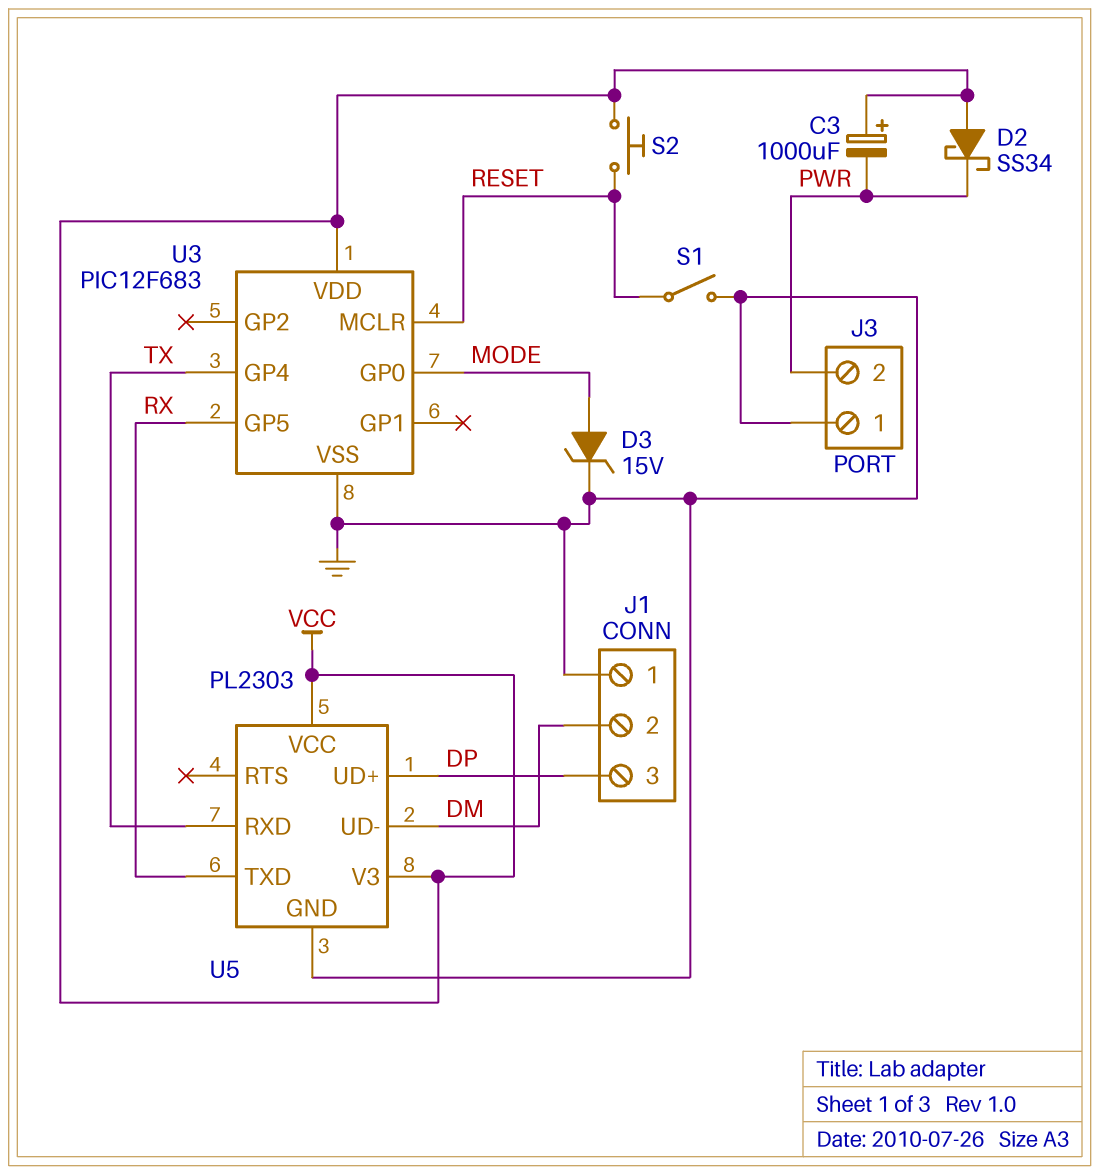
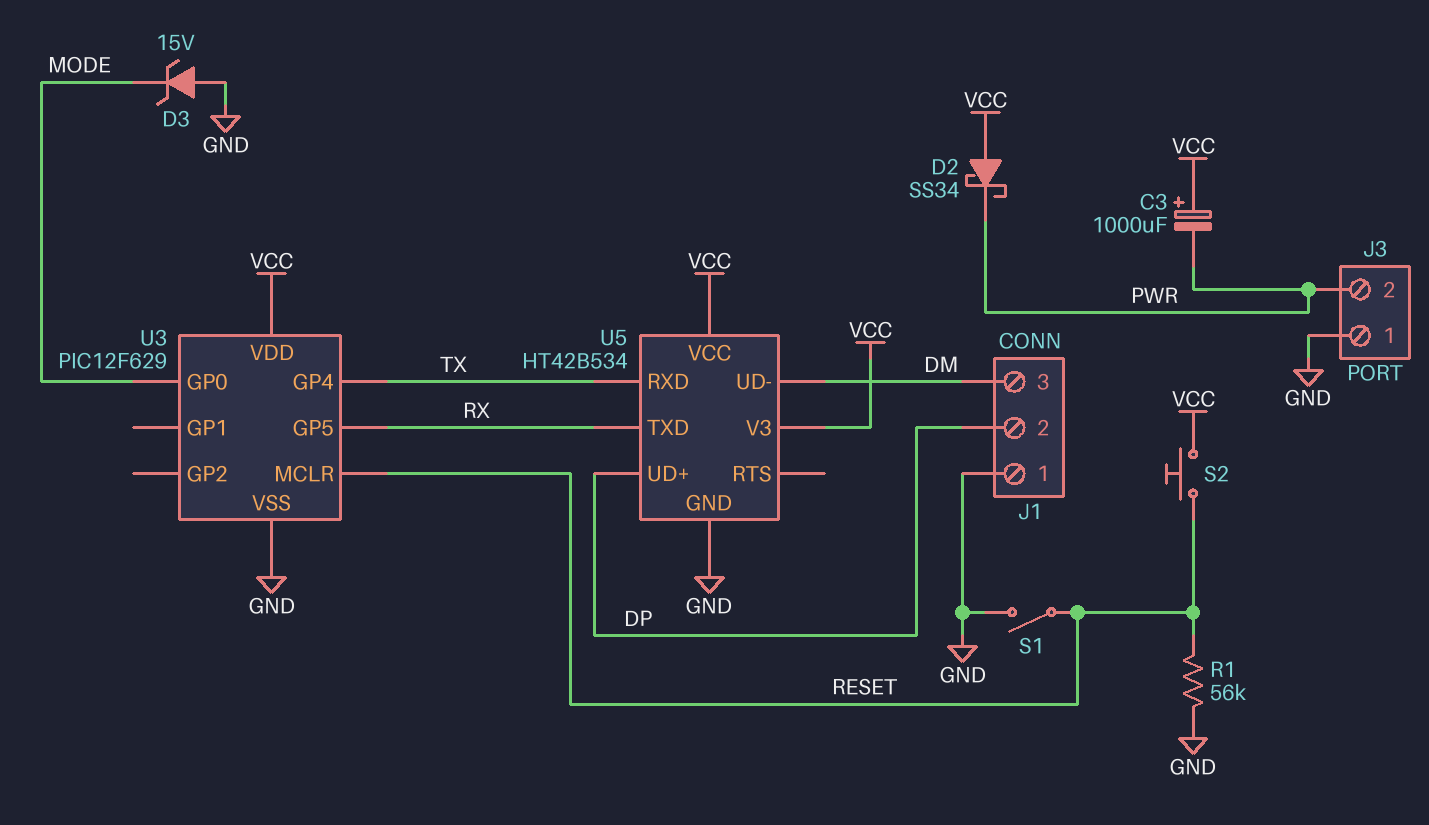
D3: zener 15V (A MODE, K GND) -> zener 15V (A GND, K MODE)
J1 pin 2: DM -> DP
J1 pin 3: DP -> DM
R1: none -> 56k (GND, RESET)
U3: PIC12F683 -> PIC12F629
U5: PL2303 -> HT42B534

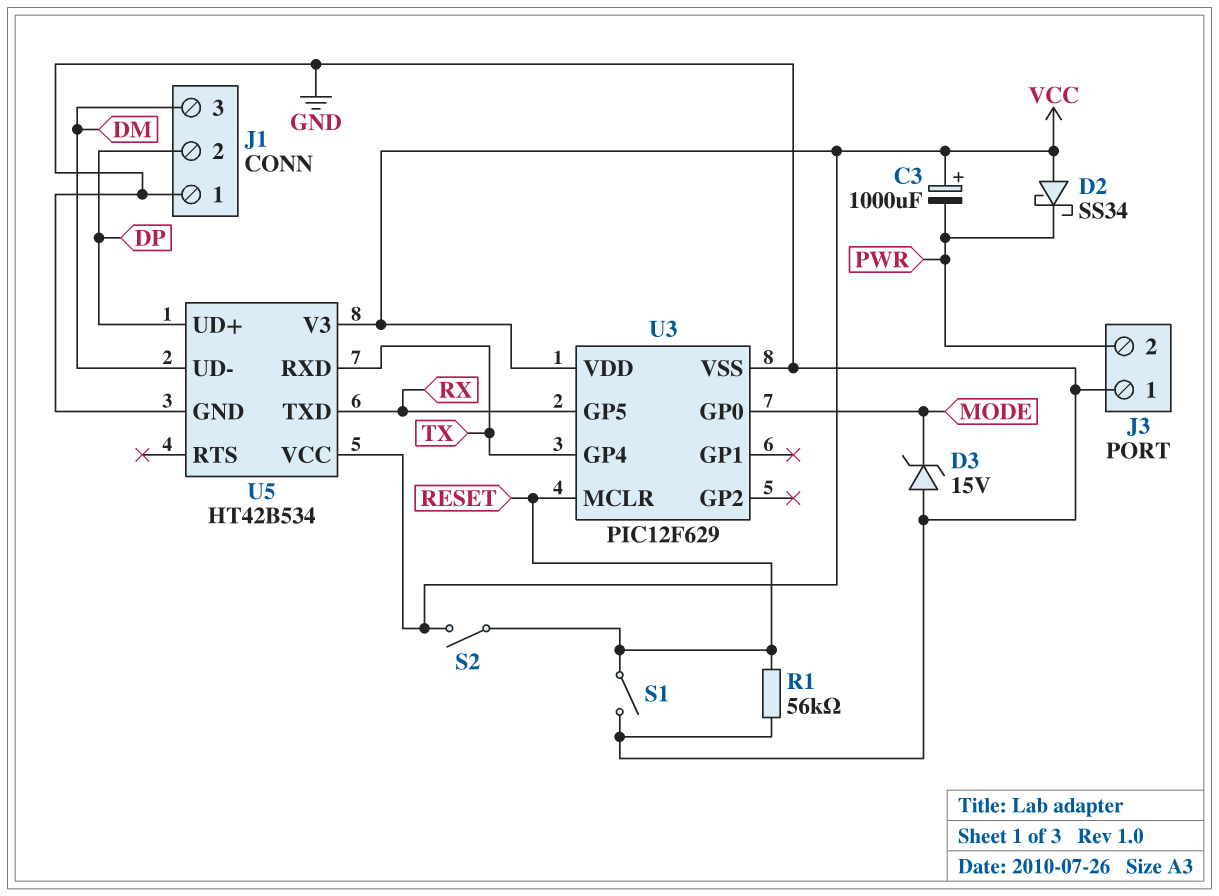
S2: button (RESET, VCC) -> switch (RESET, VCC)

